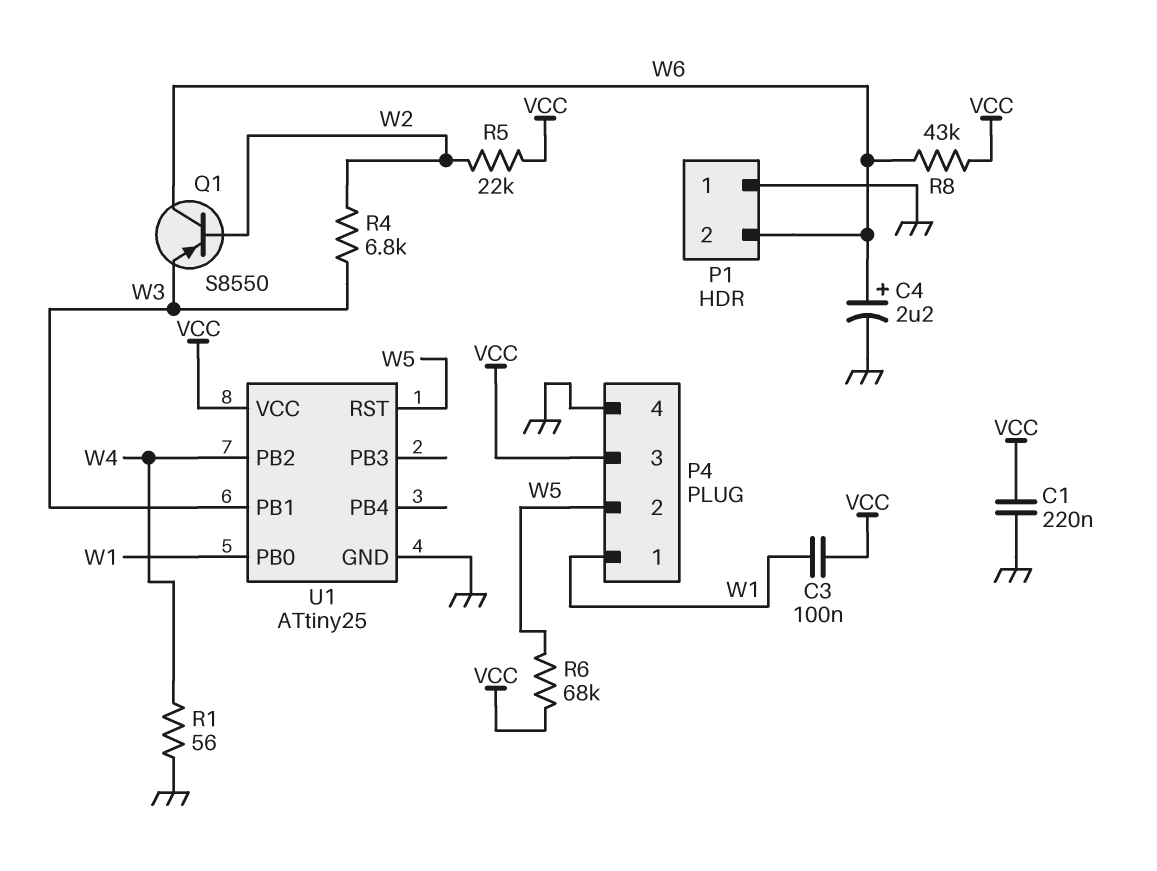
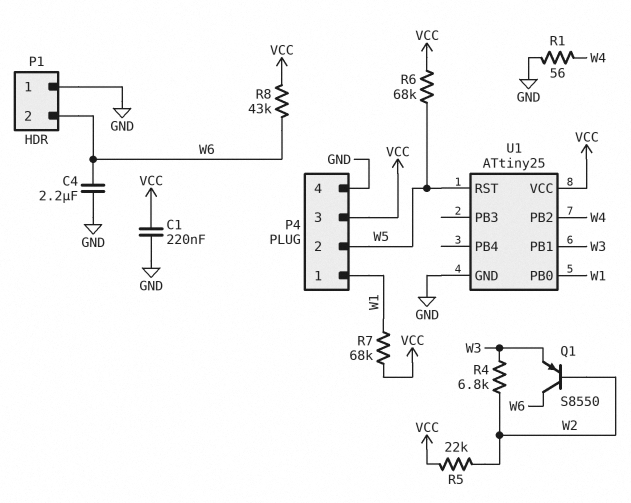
C3: 100nF (VCC, W1) -> none
C4: 2.2uF (plus W6, minus GND) -> 2.2uF (GND, W6)
R7: none -> 68k (VCC, W1)

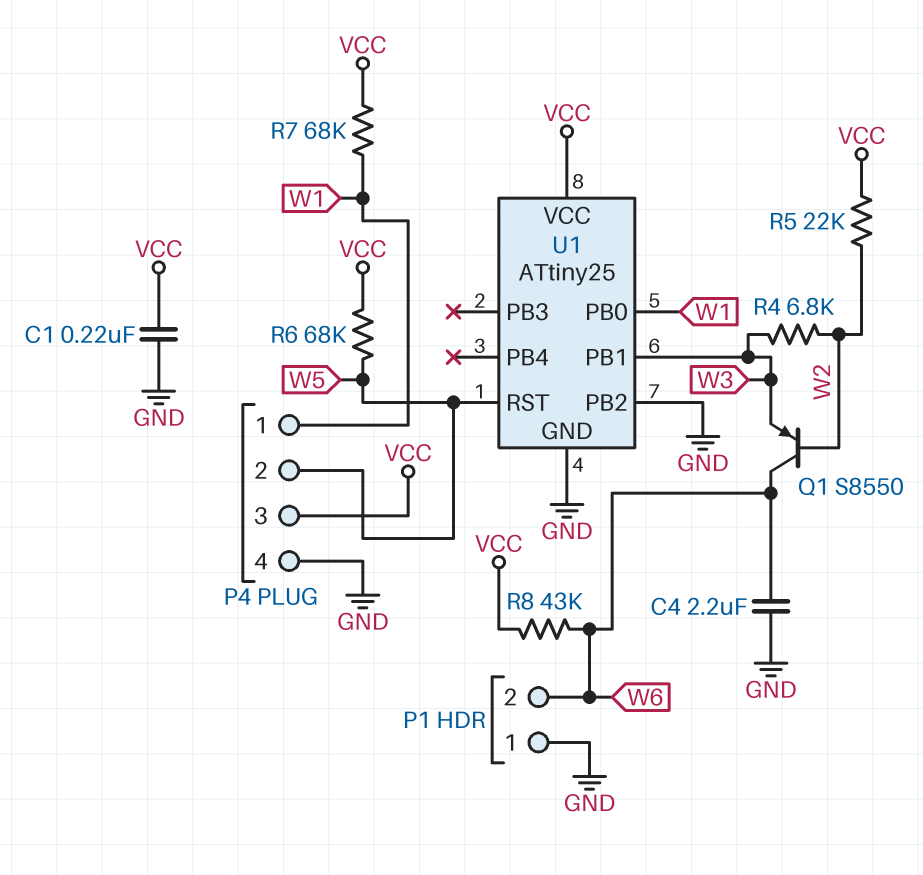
R1: 56 (GND, W4) -> none
U1 pin PB2: W4 -> GND

